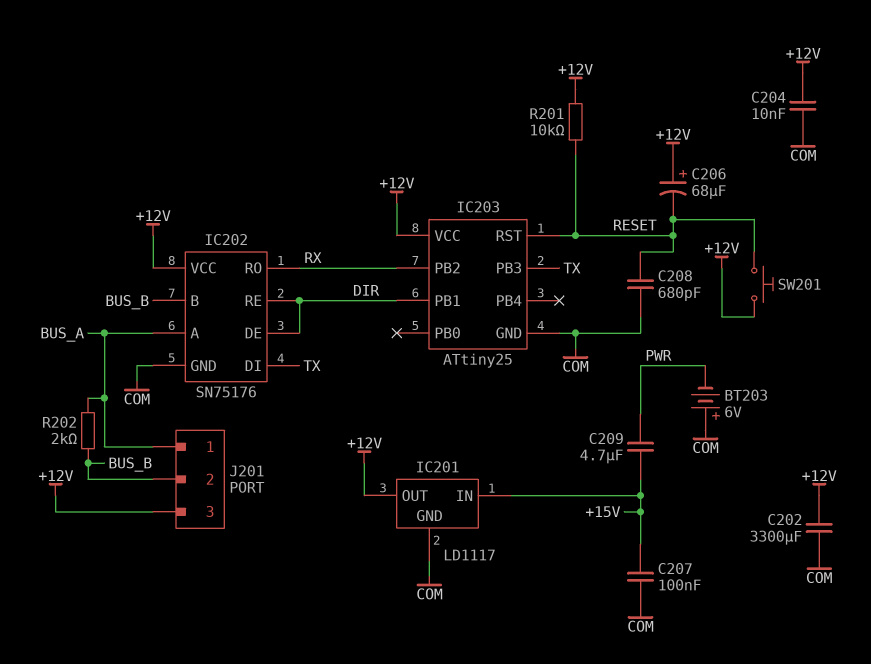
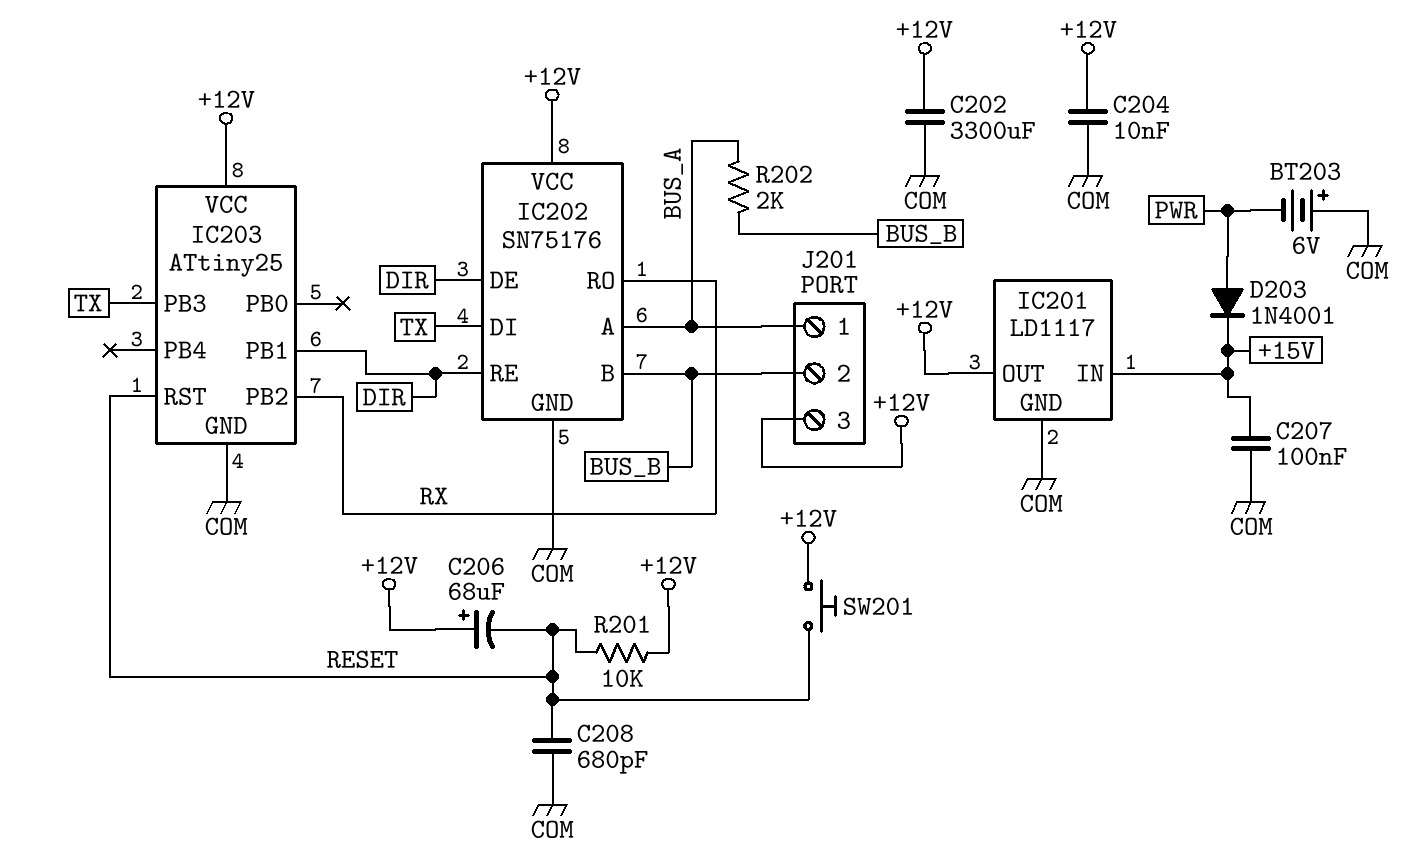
C209: 4.7uF (+15V, PWR) -> none
D203: none -> diode 1N4001 (A PWR, K +15V)

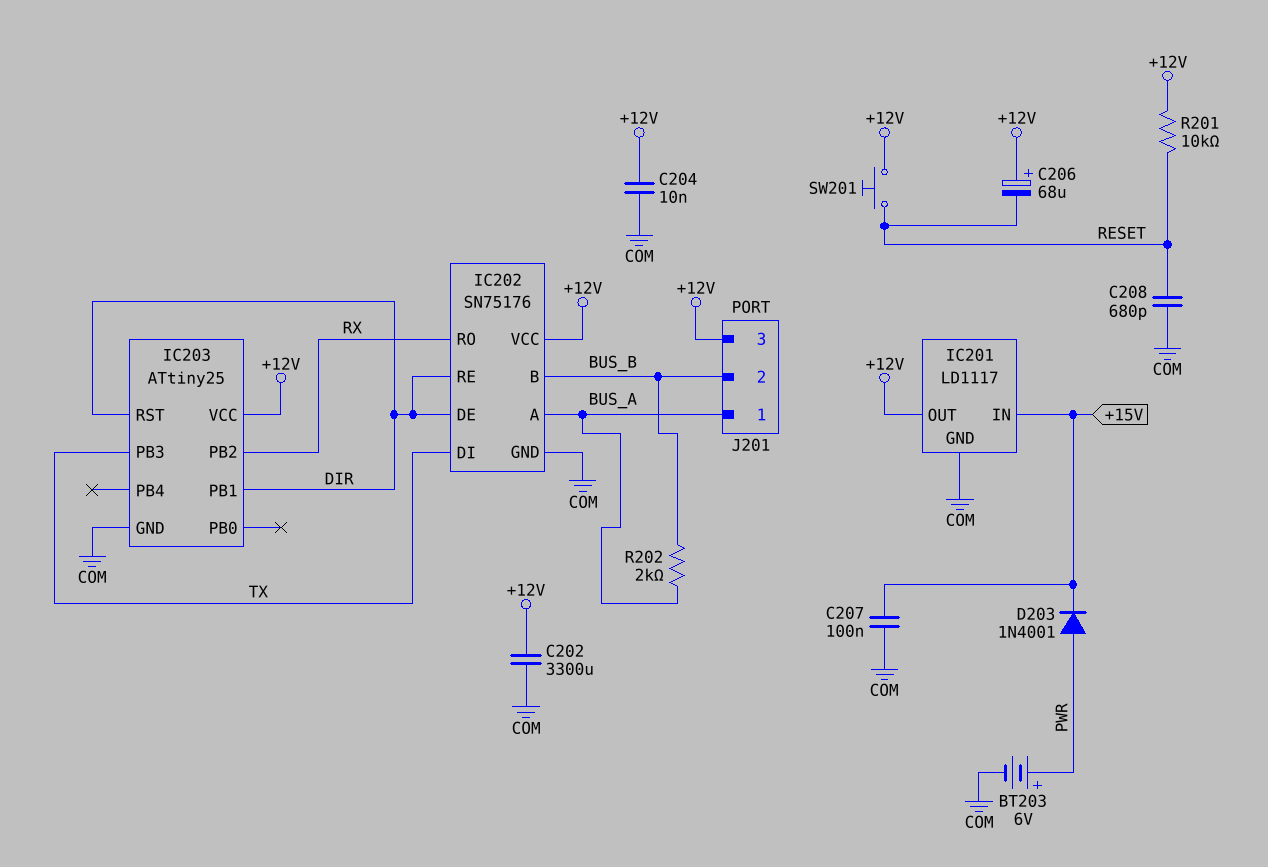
BT203: 6V (plus COM, minus PWR) -> 6V (plus PWR, minus COM)
IC203 pin RST: RESET -> DIR

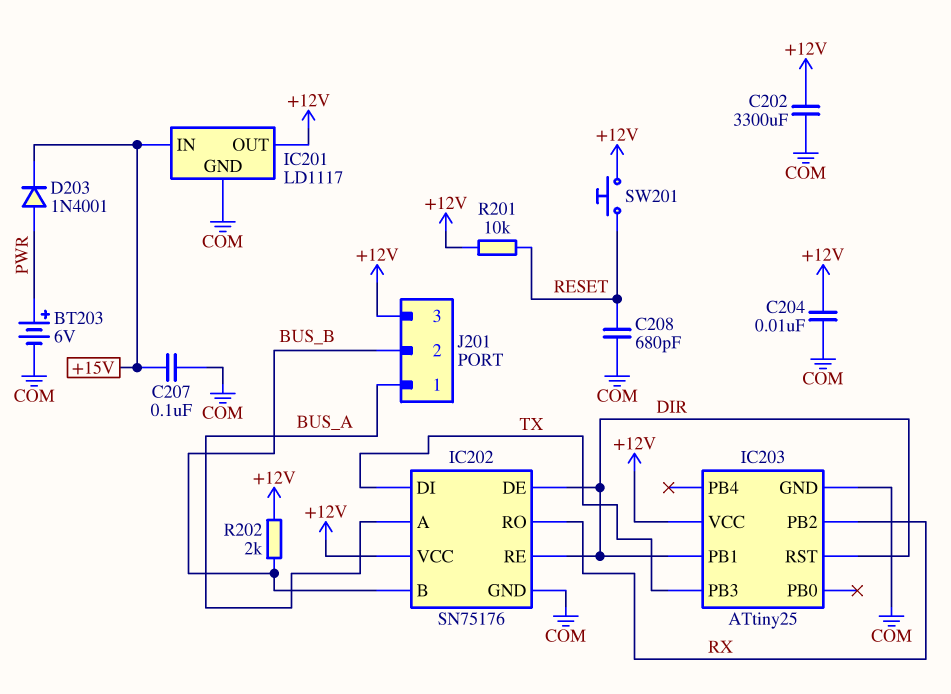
C206: 68uF (plus +12V, minus RESET) -> none
R202: 2k (BUS_A, BUS_B) -> 2k (+12V, BUS_B)

